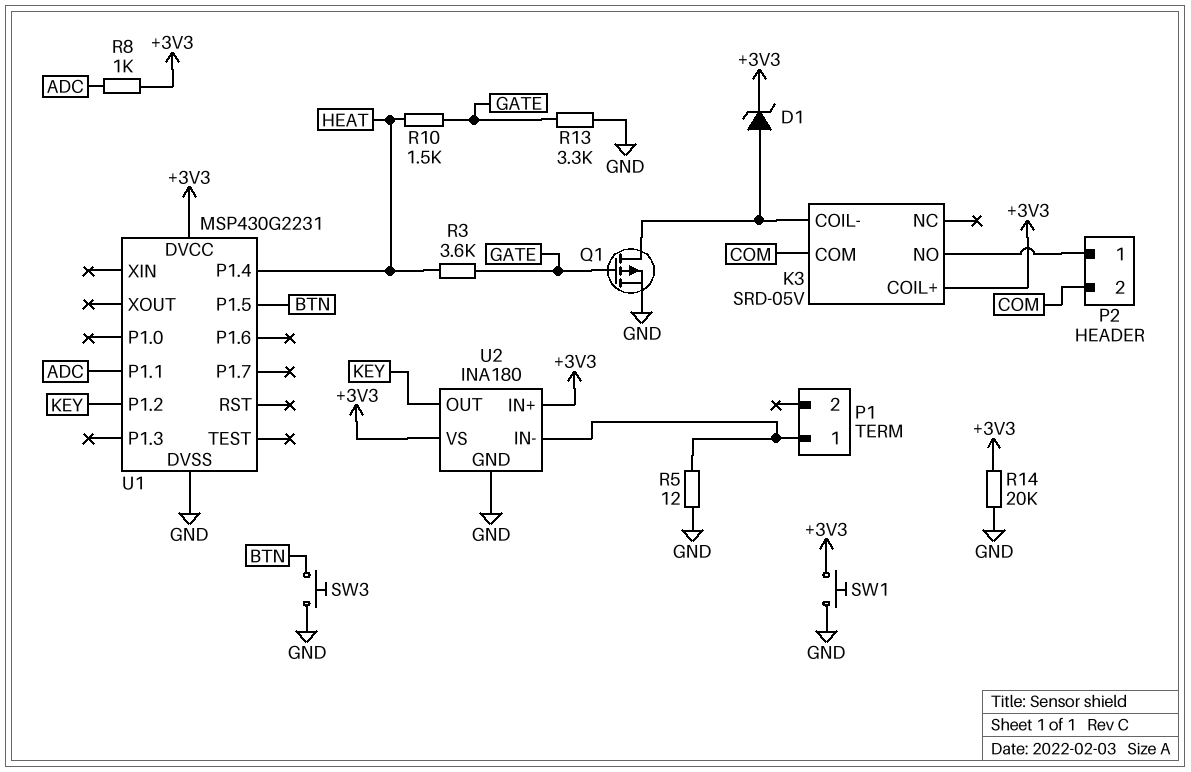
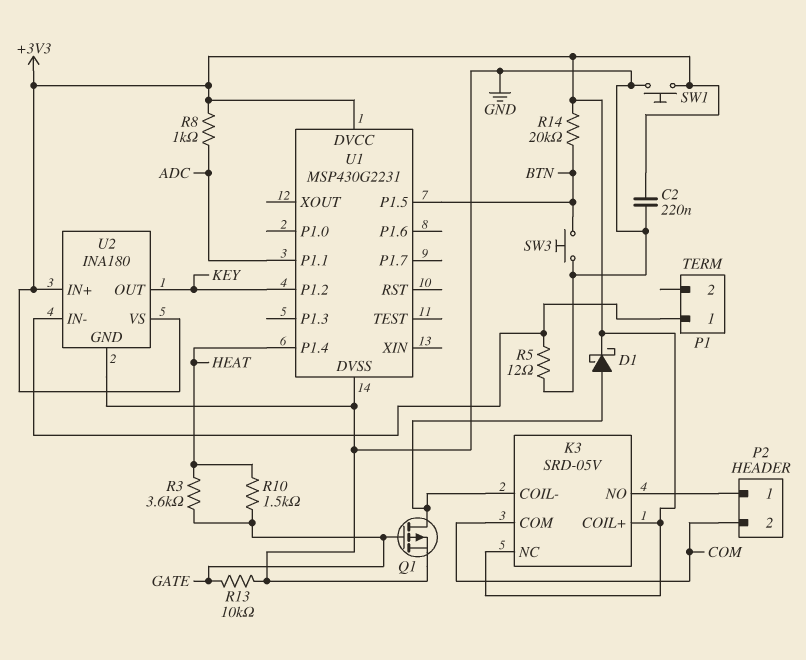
C2: none -> 220nF (+3V3, GND)
D1: zener (A K3/COIL-, K +3V3) -> schottky (A K3/COIL-, K +3V3)
K3 pin NC: none -> +3V3
R13: 3.3k (GATE, GND) -> 10k (GATE, GND)
R14: 20k (+3V3, GND) -> 20k (+3V3, BTN)

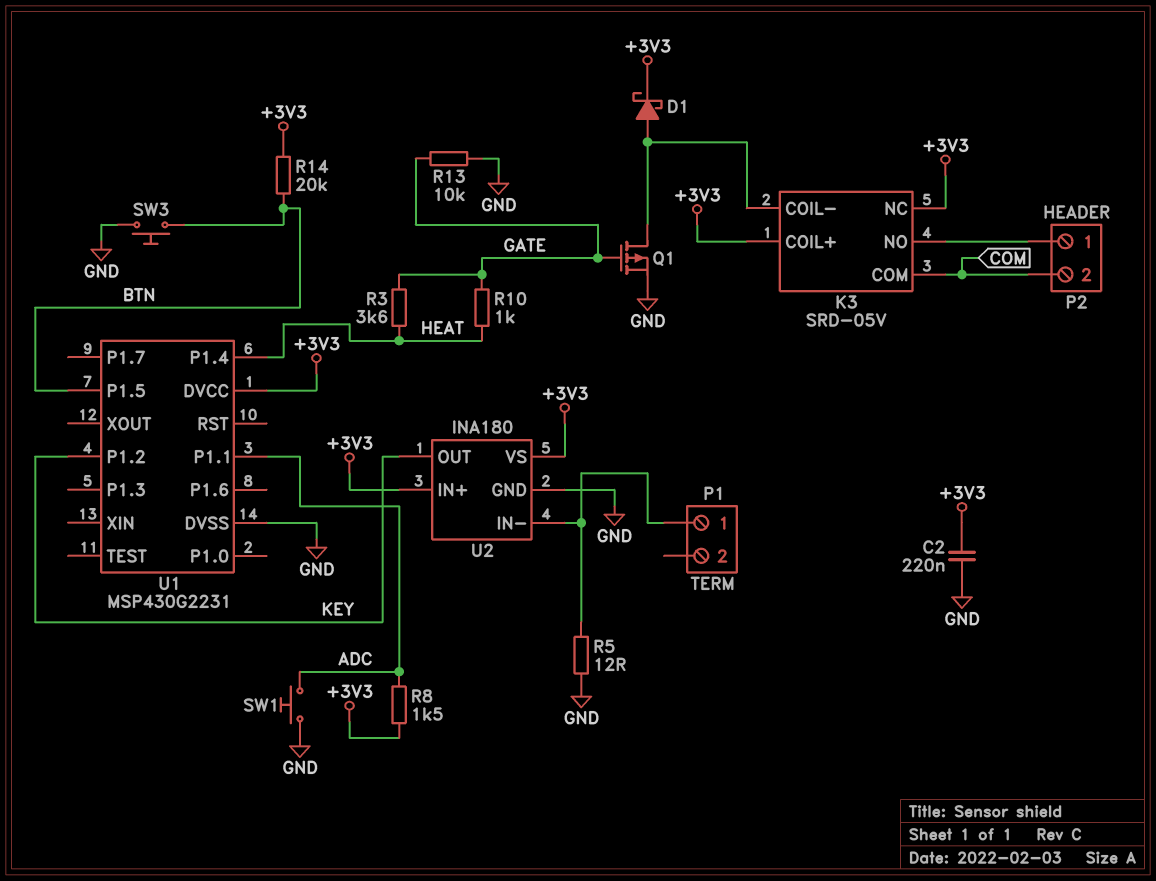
R8: 1k (+3V3, ADC) -> 1.5k (+3V3, ADC)
R10: 1.5k (GATE, HEAT) -> 1k (GATE, HEAT)
SW1: button (+3V3, GND) -> button (ADC, GND)

